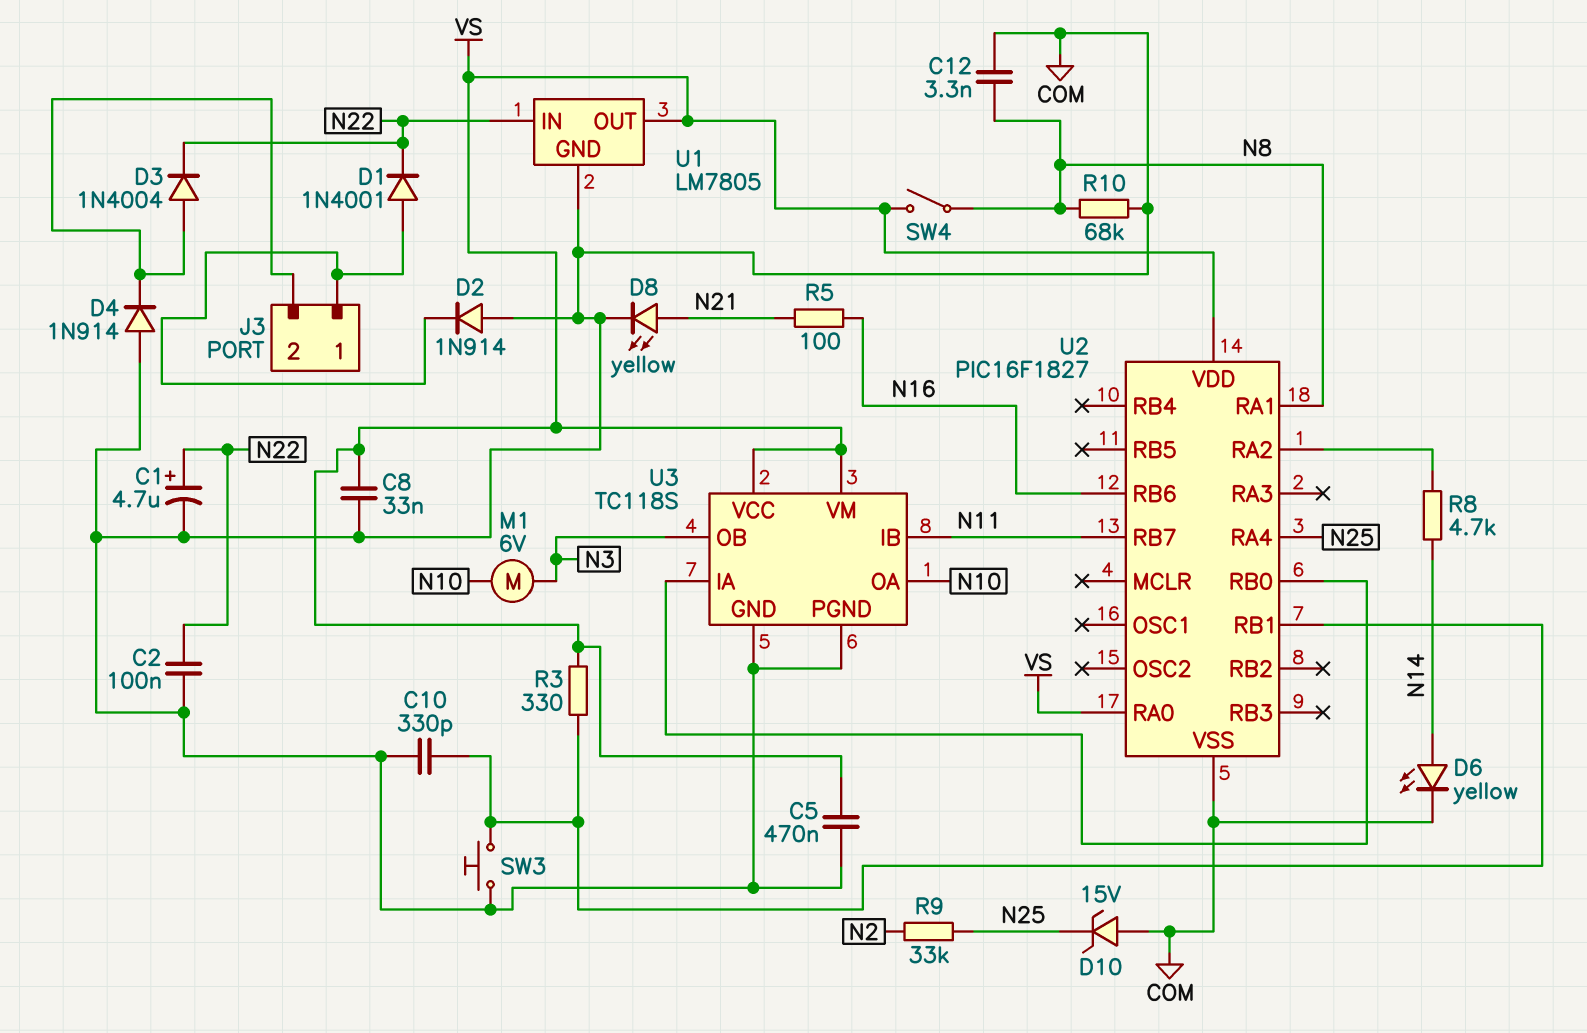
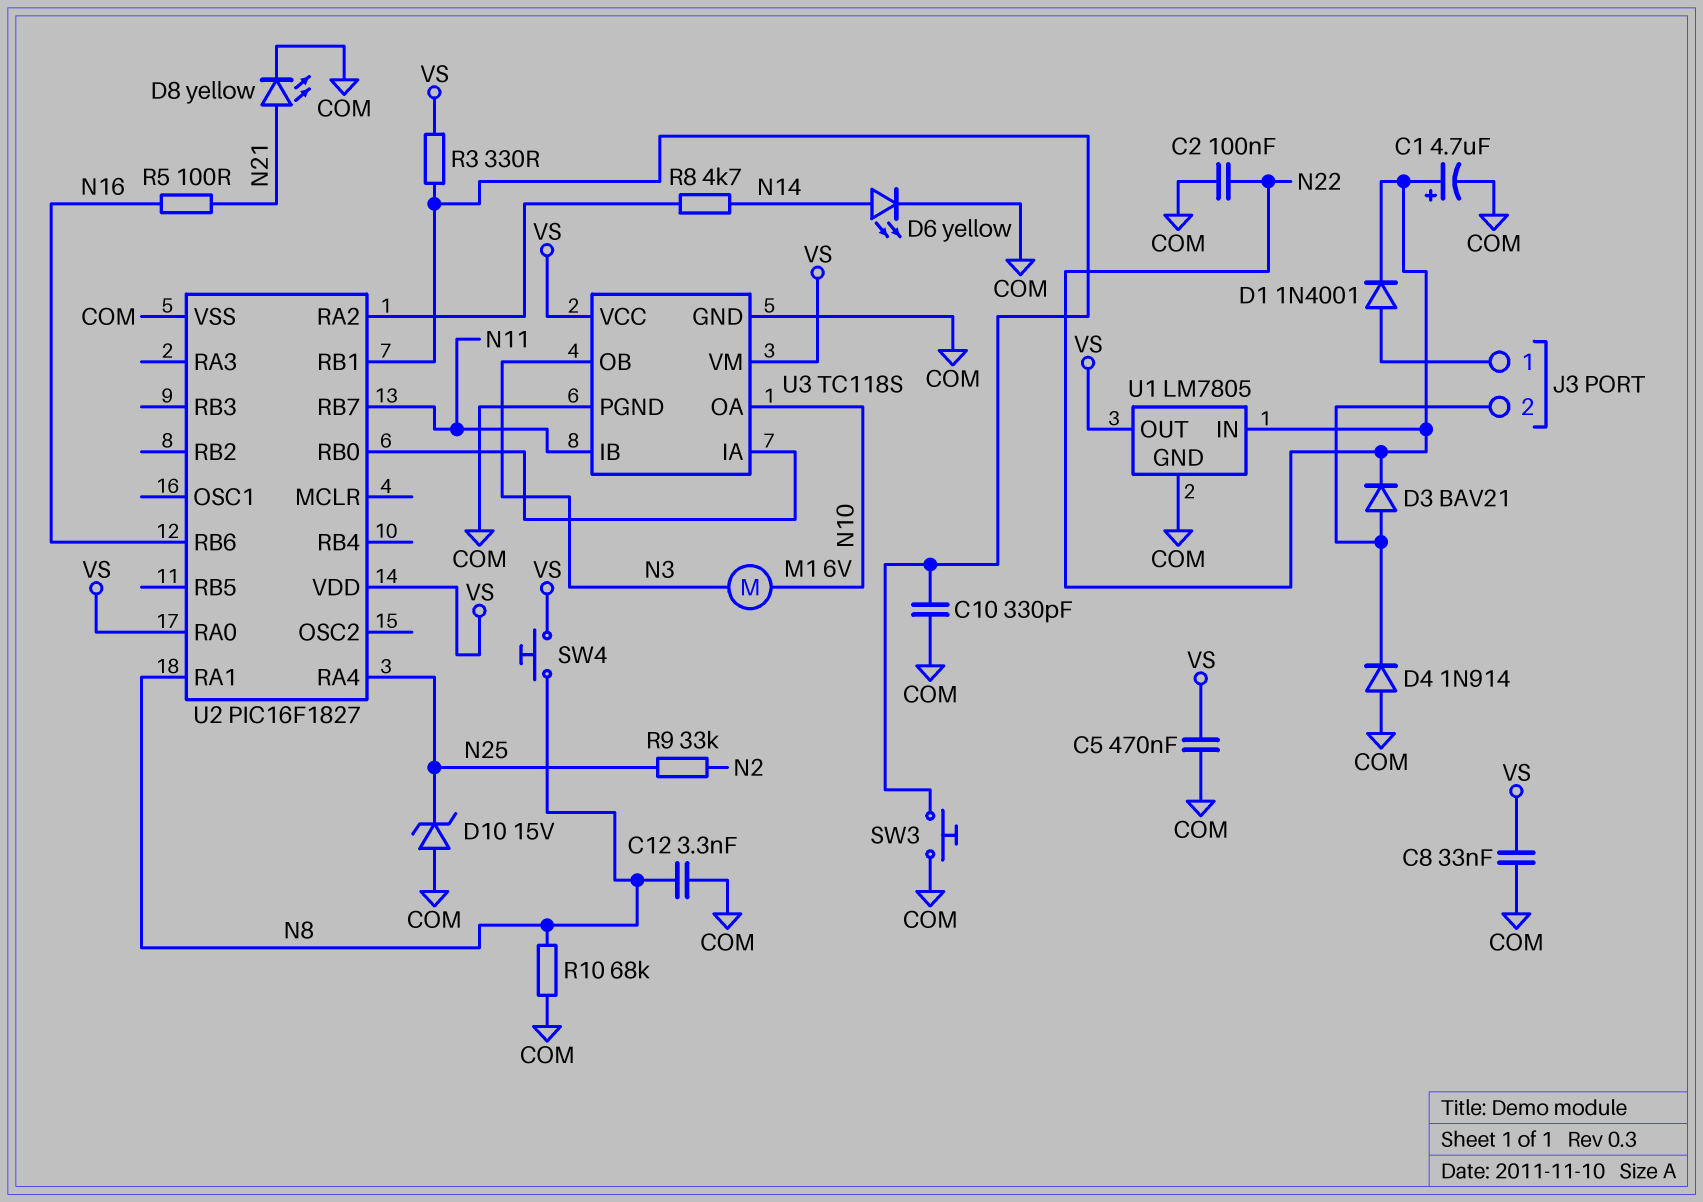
D2: diode 1N914 (A COM, K J3/1) -> none
D3: diode 1N4004 (A J3/2, K N22) -> diode BAV21 (A J3/2, K N22)
SW4: switch (N8, VS) -> button (N8, VS)

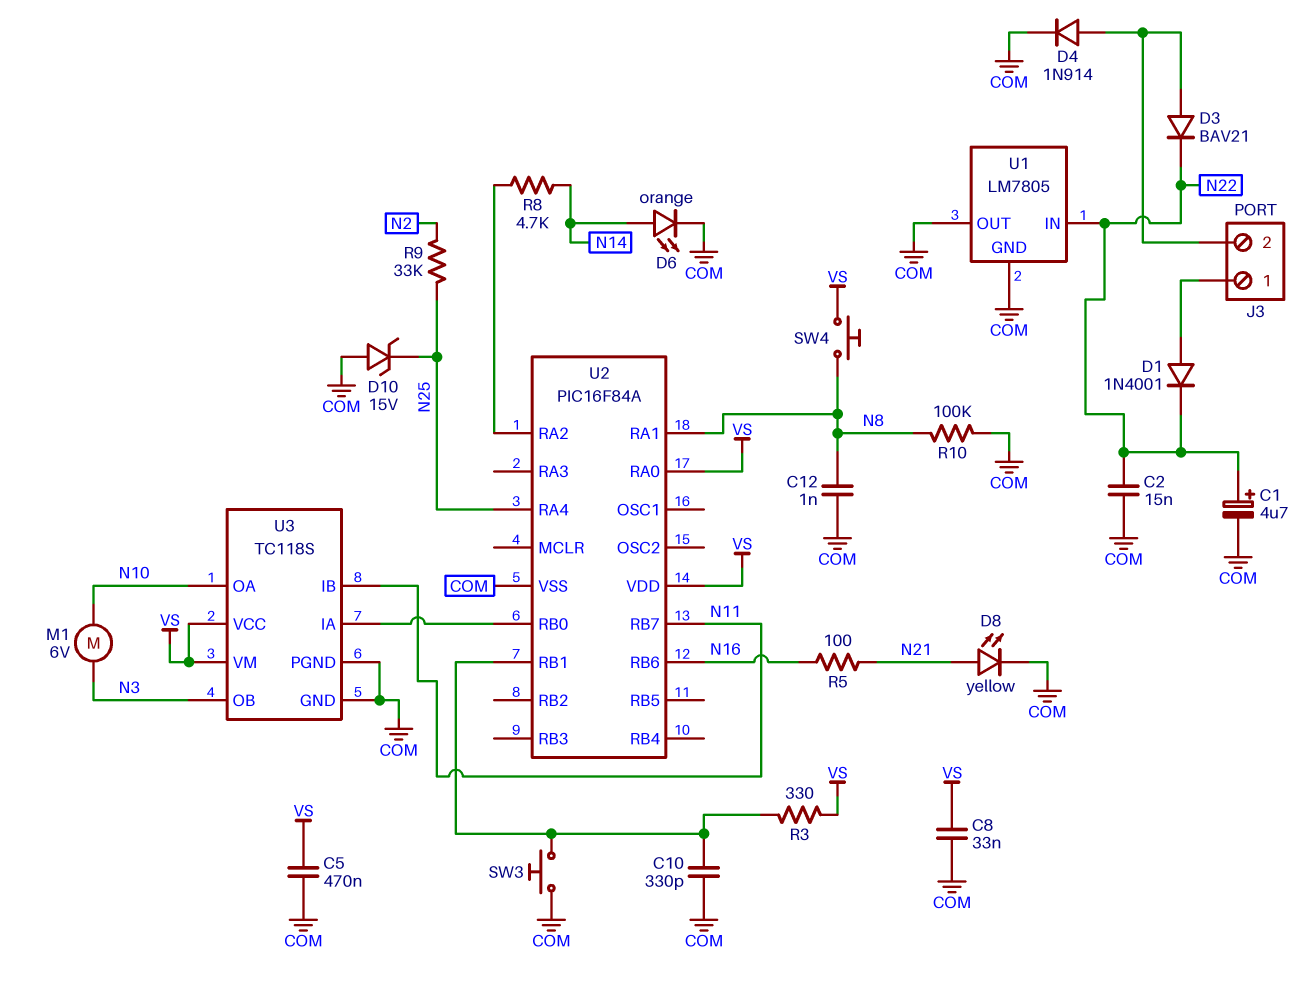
C2: 100nF (COM, N22) -> 15nF (COM, N22)
C12: 3.3nF (COM, N8) -> 1nF (COM, N8)
D4: diode 1N914 (A COM, K J3/2) -> diode 1N914 (A J3/2, K COM)
D6: LED yellow (A N14, K COM) -> LED orange (A N14, K COM)
R10: 68k (COM, N8) -> 100k (COM, N8)
U1 pin OUT: VS -> COM
U2: PIC16F1827 -> PIC16F84A

